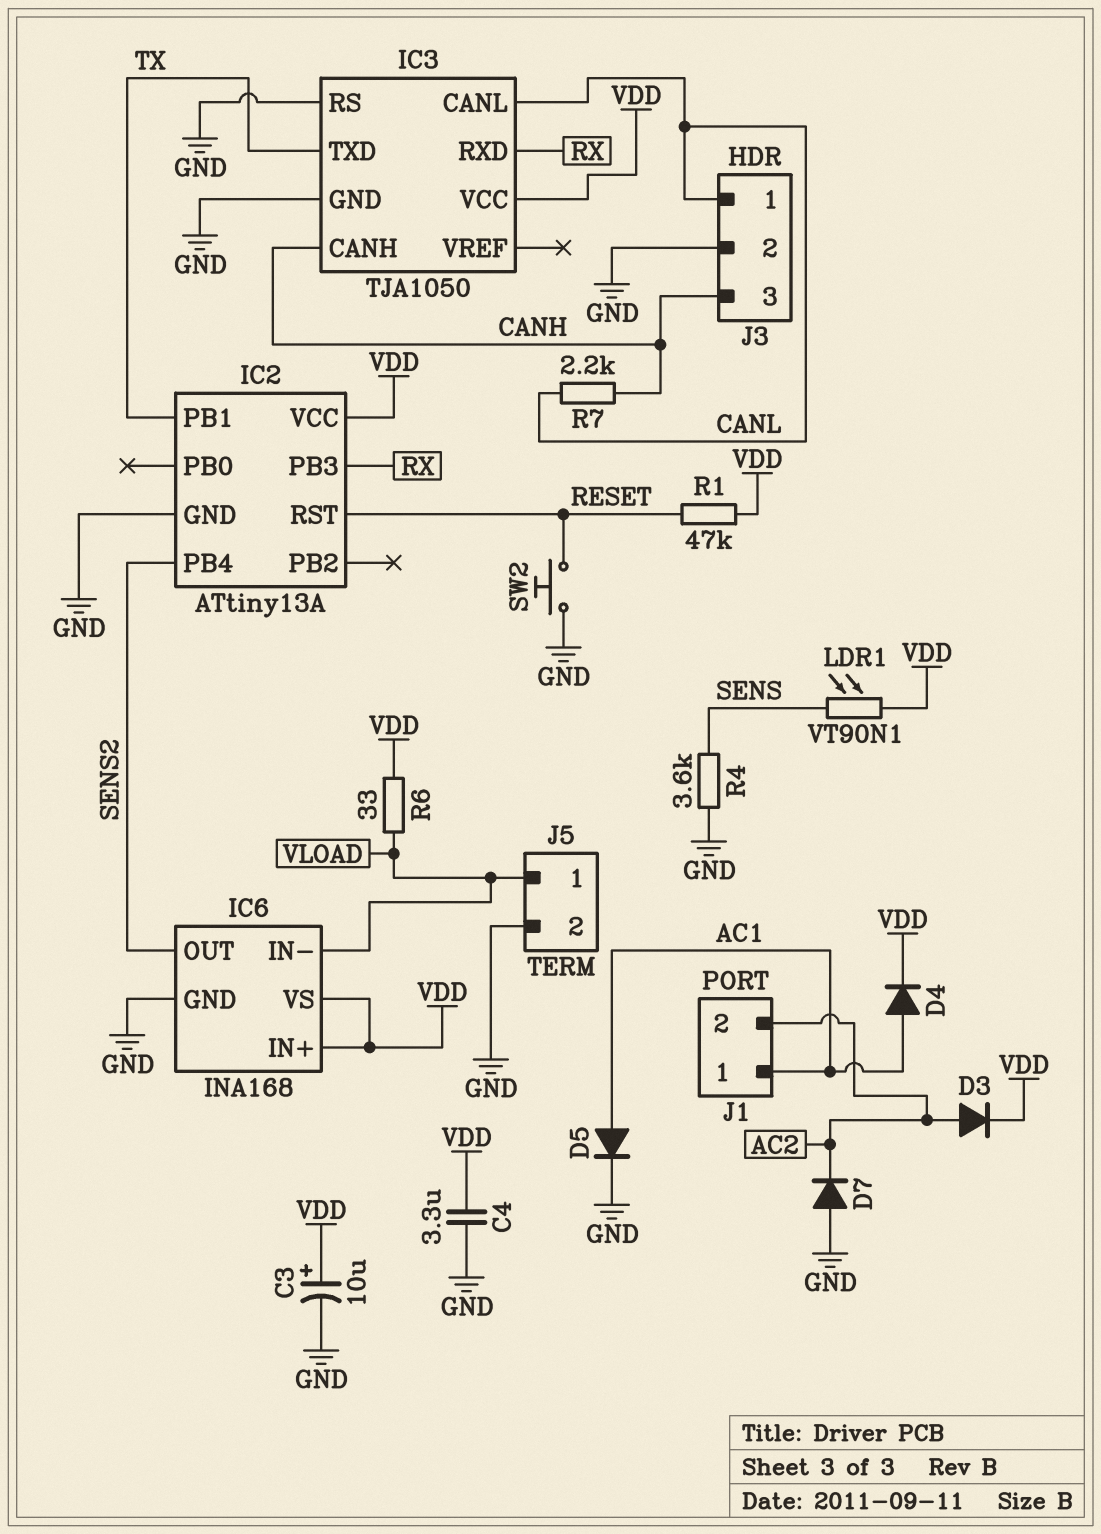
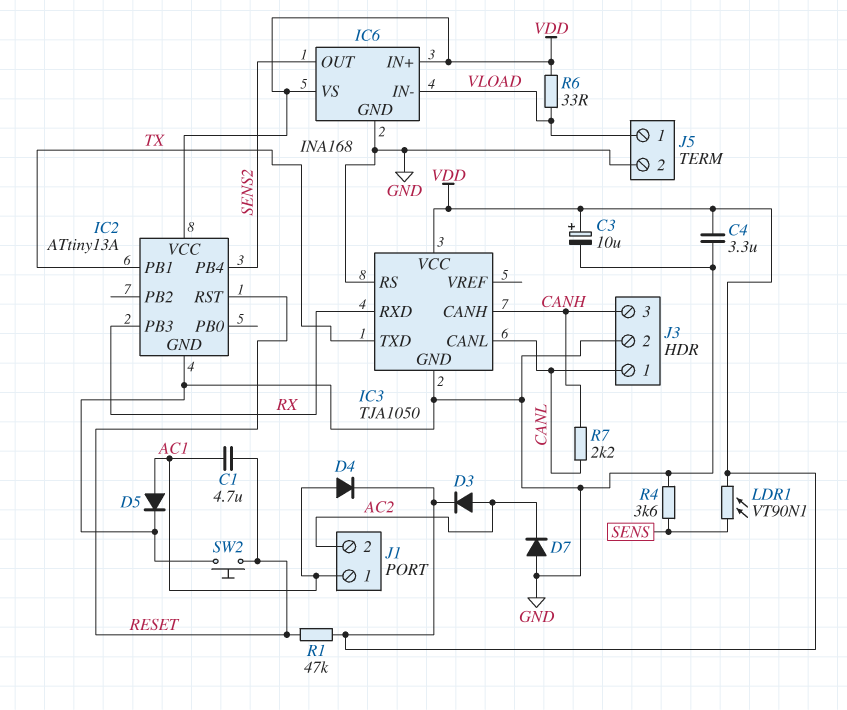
C1: none -> 4.7uF (AC1, RESET)

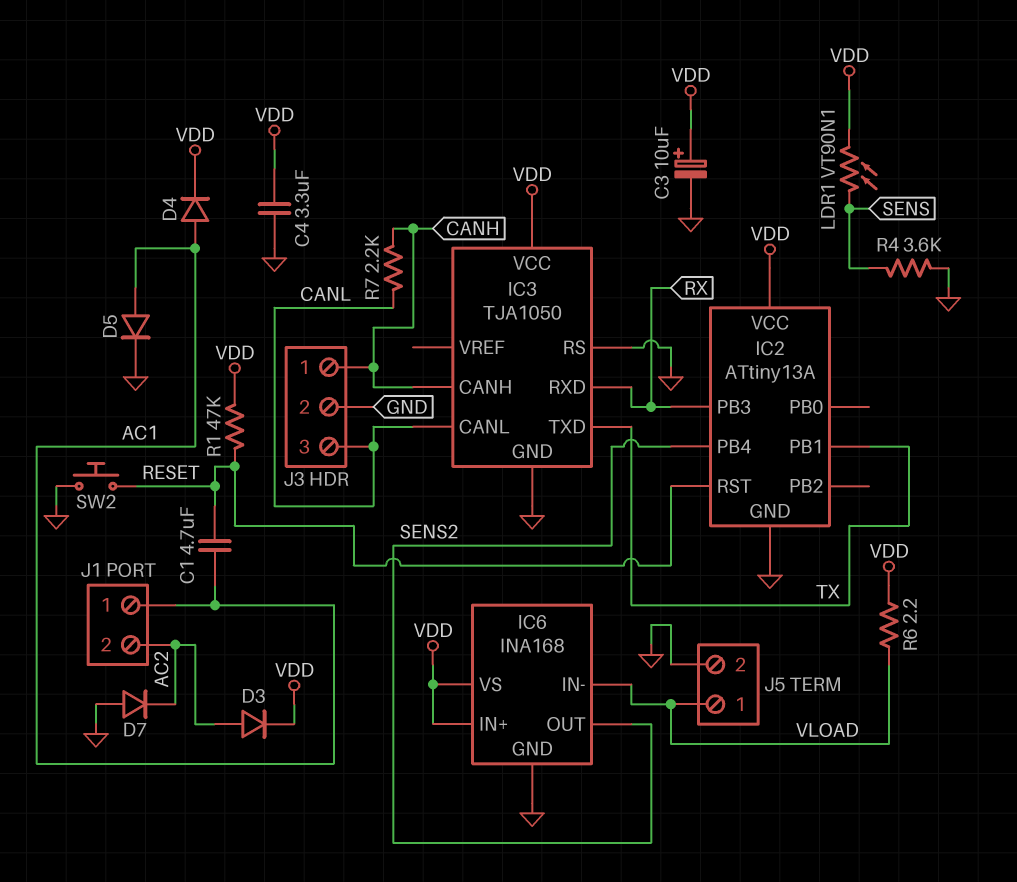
J3 pin 1: CANL -> CANH
J3 pin 3: CANH -> CANL
R6: 33 (VDD, VLOAD) -> 2.2 (VDD, VLOAD)

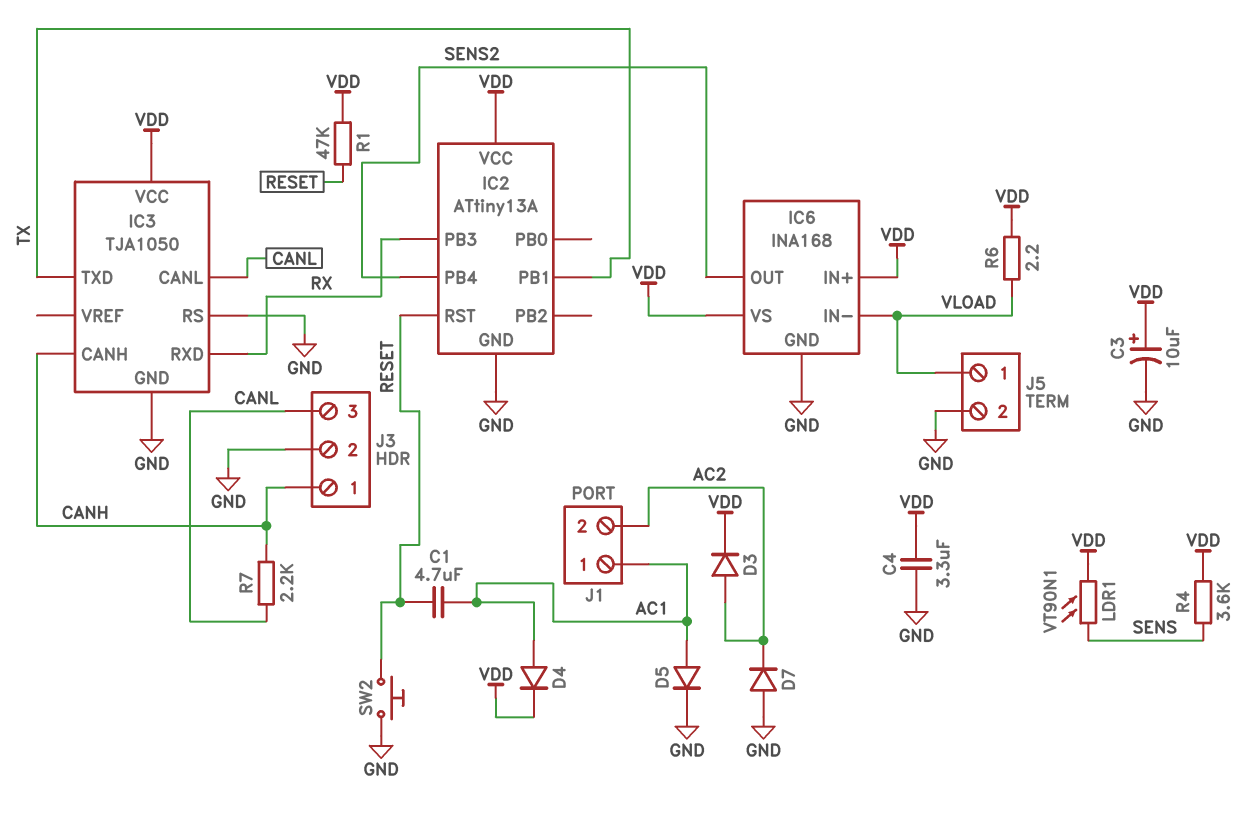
R4: 3.6k (GND, SENS) -> 3.6k (SENS, VDD)

